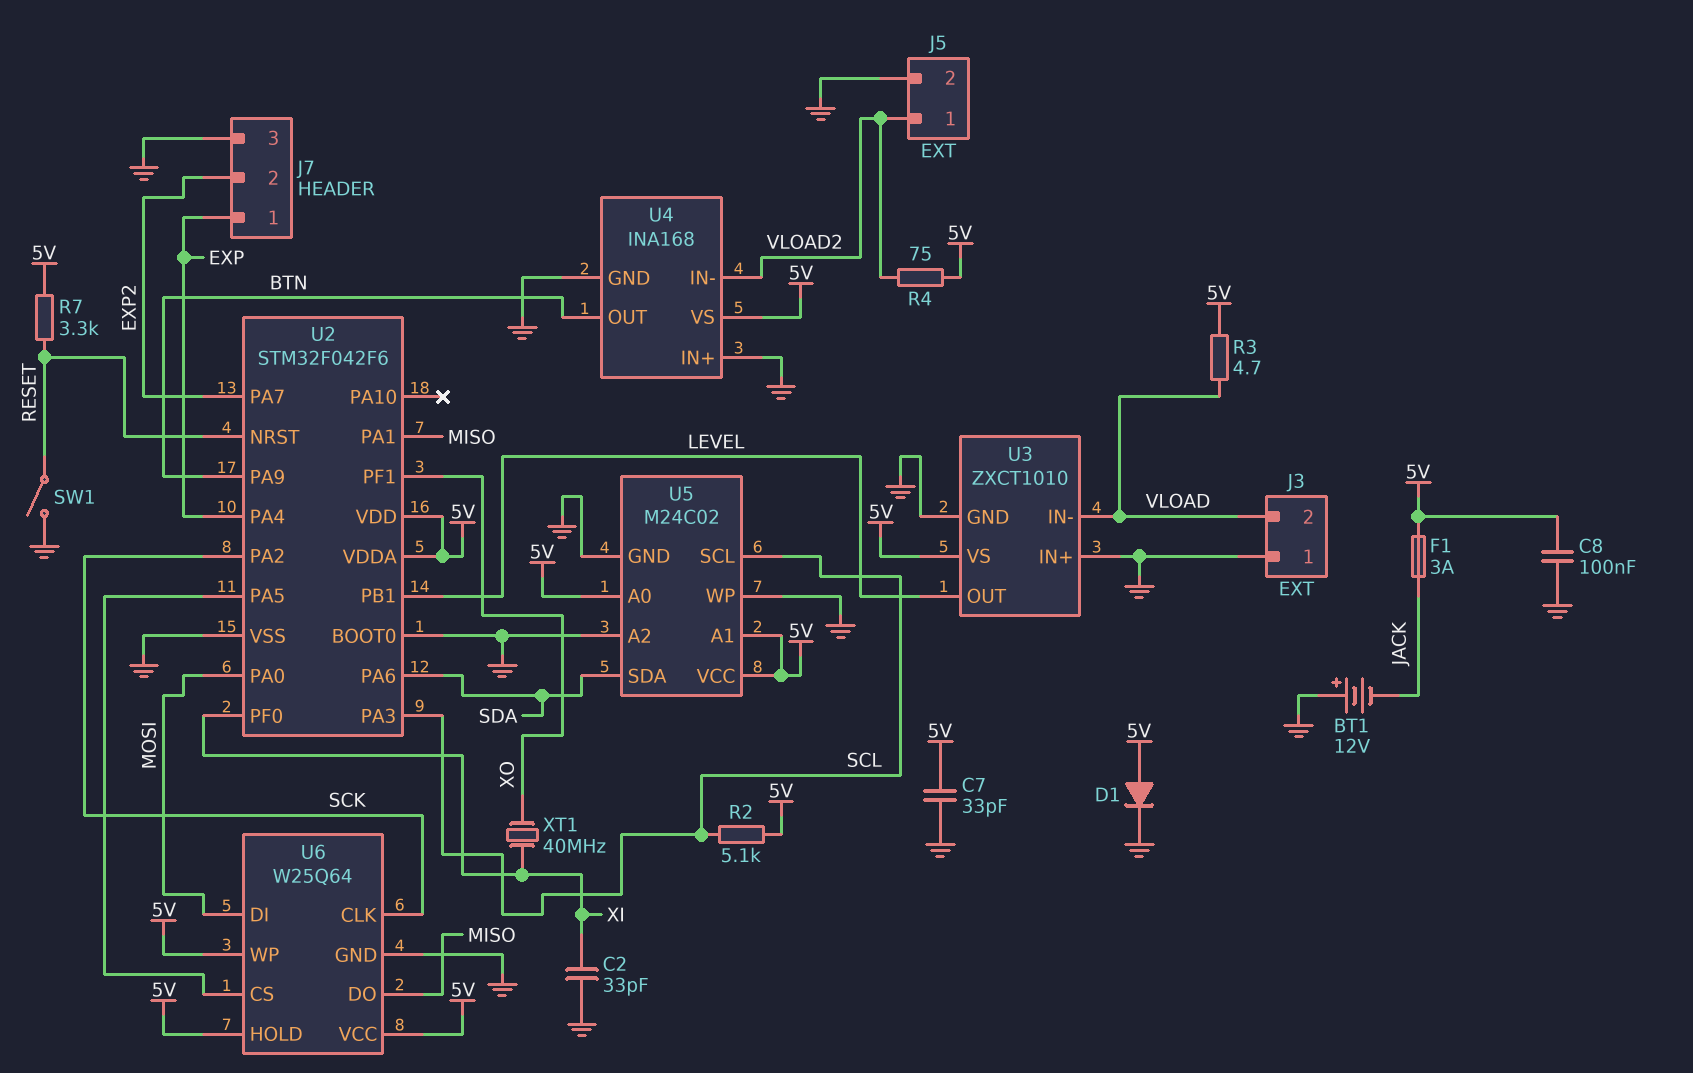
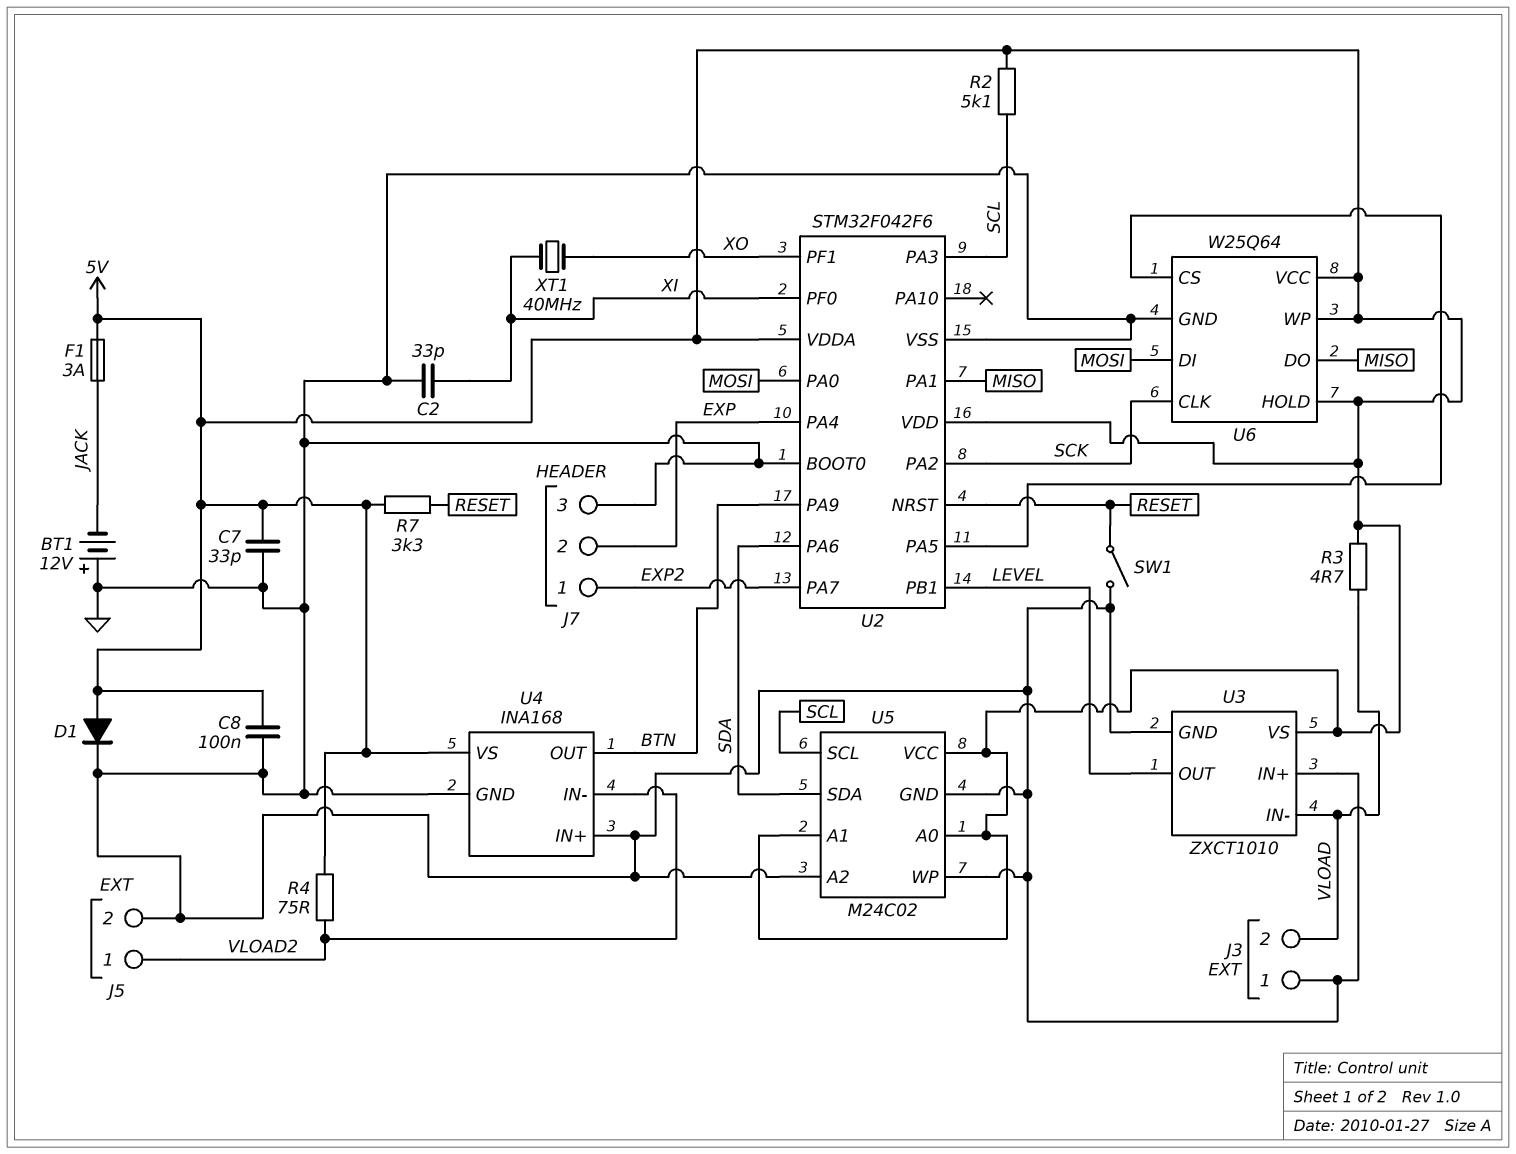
J7 pin 1: EXP -> EXP2
J7 pin 2: EXP2 -> EXP

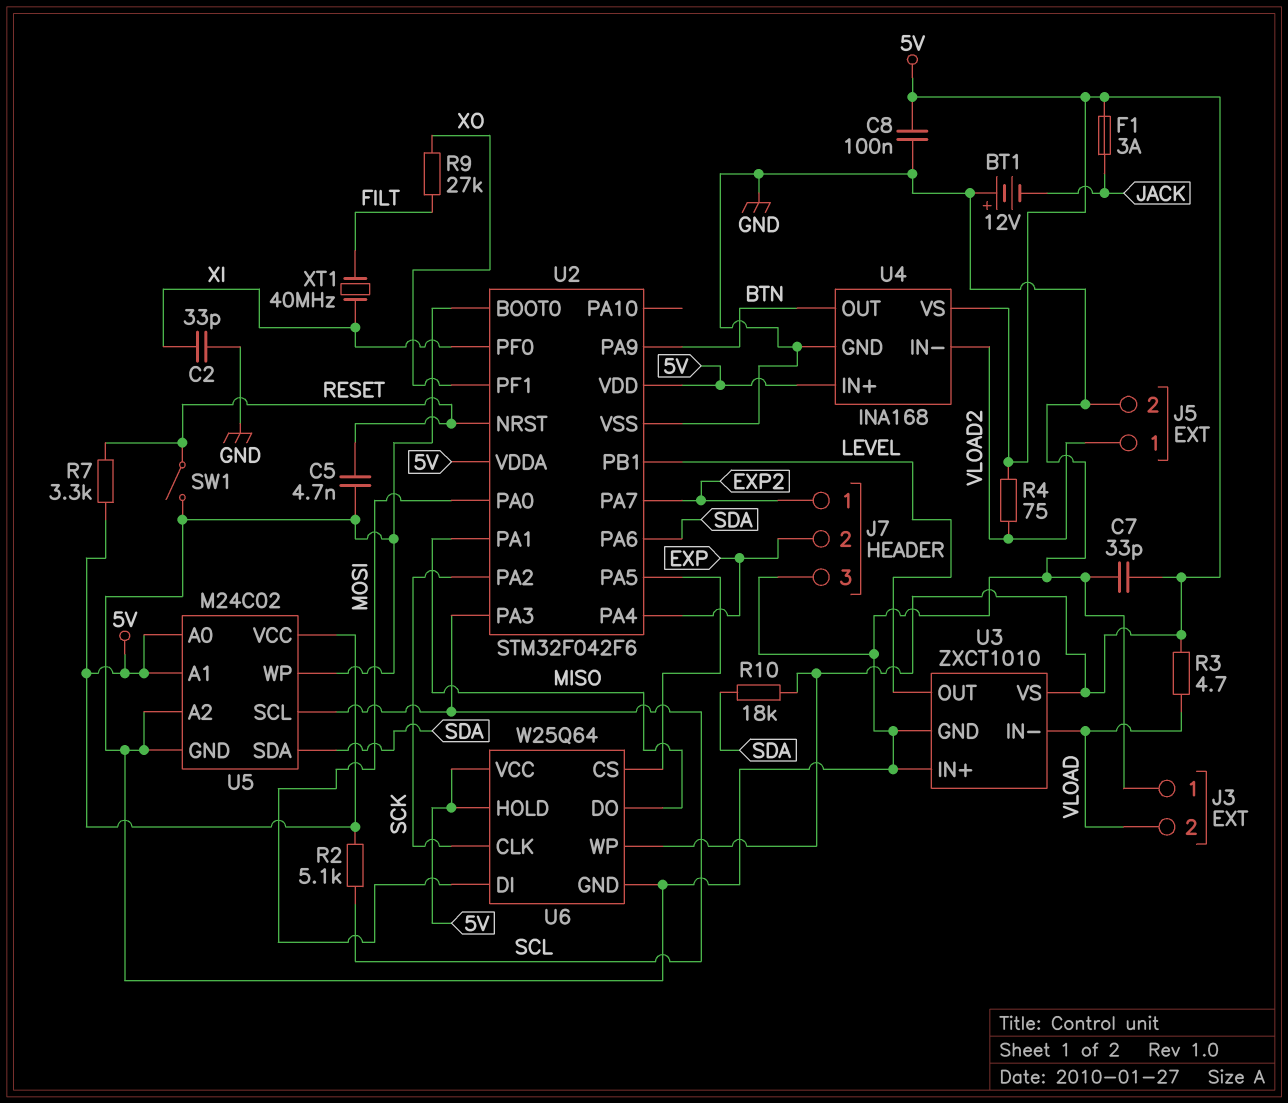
C5: none -> 4.7nF (GND, RESET)
D1: diode (A 5V, K GND) -> none
R9: none -> 27k (FILT, XO)
R10: none -> 18k (5V, SDA)
U4 pin IN+: GND -> 5V
XT1: 40MHz (XI, XO) -> 40MHz (FILT, XI)

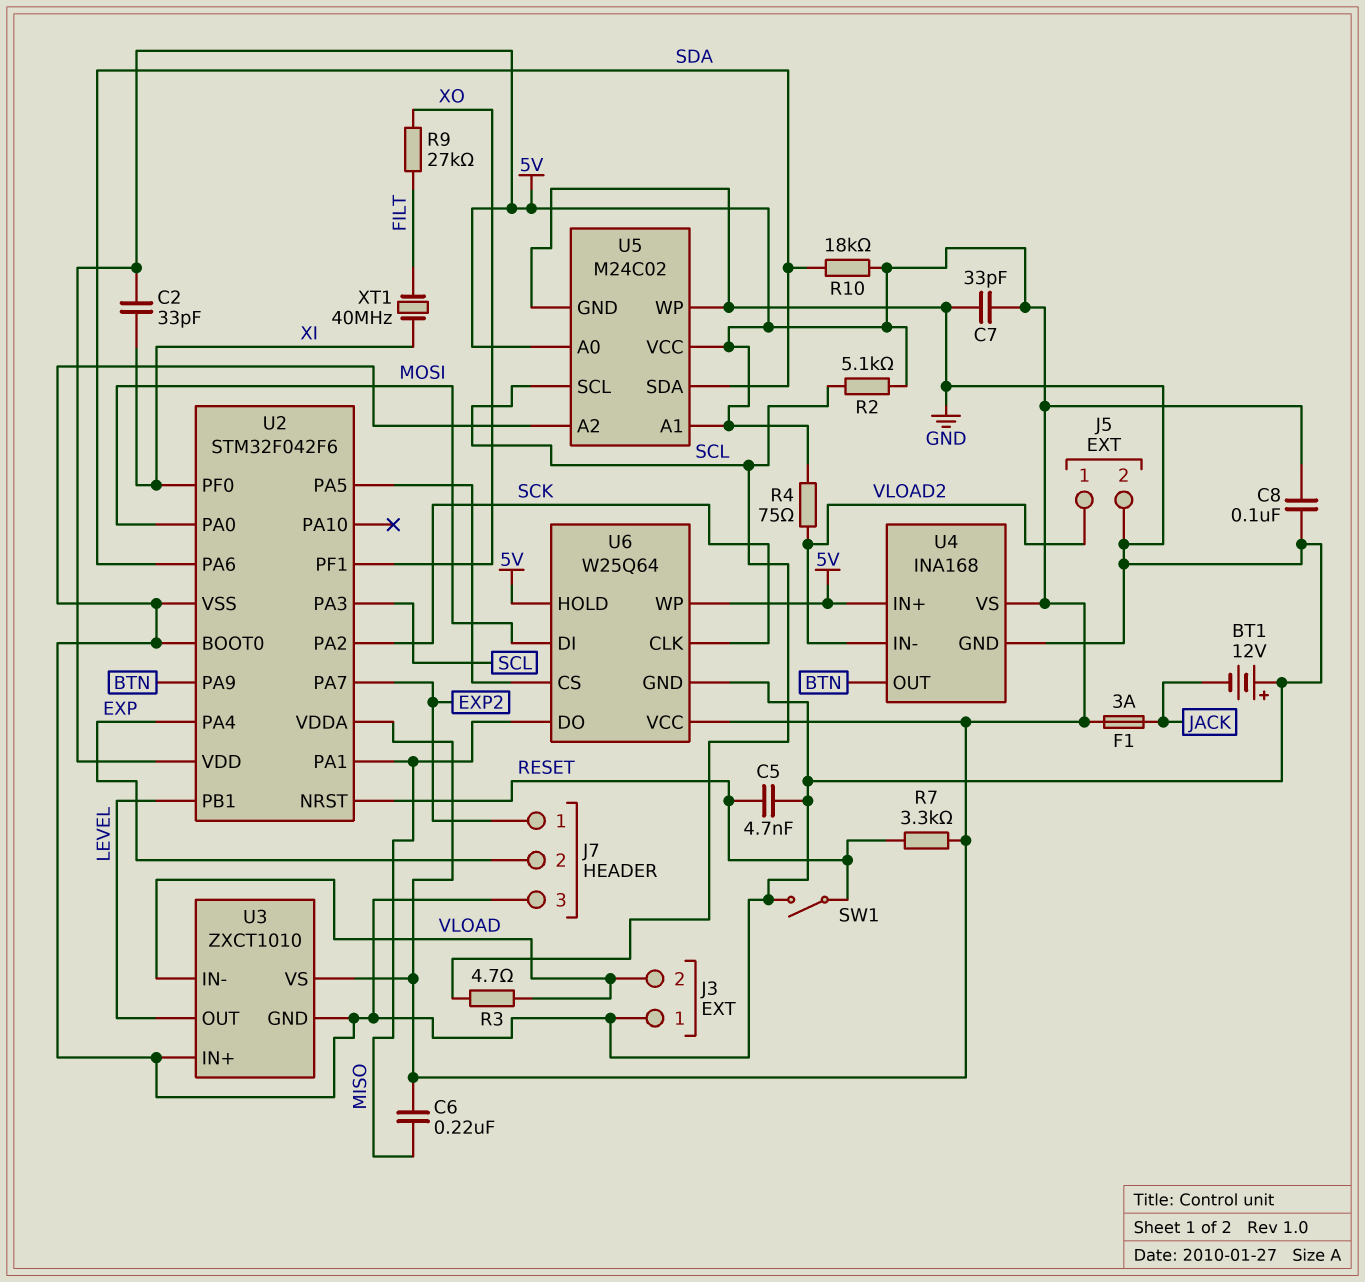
C2: 33pF (GND, XI) -> 33pF (5V, XI)
C6: none -> 220nF (5V, MISO)
R3: 4.7 (5V, VLOAD) -> 4.7 (SCL, VLOAD)

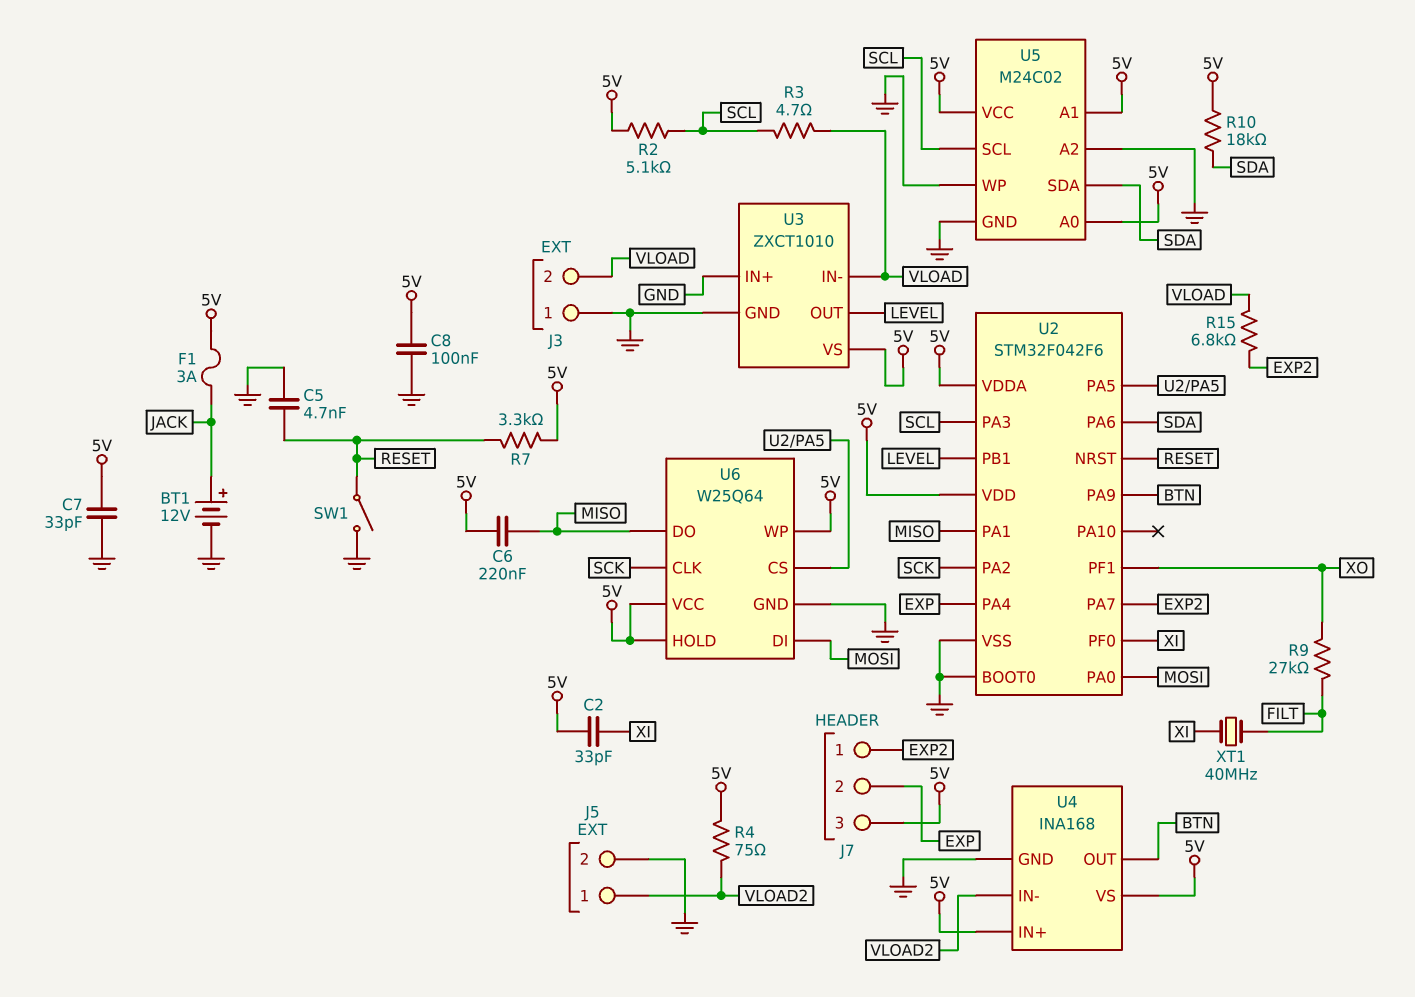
BT1: 12V (plus GND, minus JACK) -> 12V (plus JACK, minus GND)
J7 pin 3: GND -> 5V
R15: none -> 6.8k (EXP2, VLOAD)

